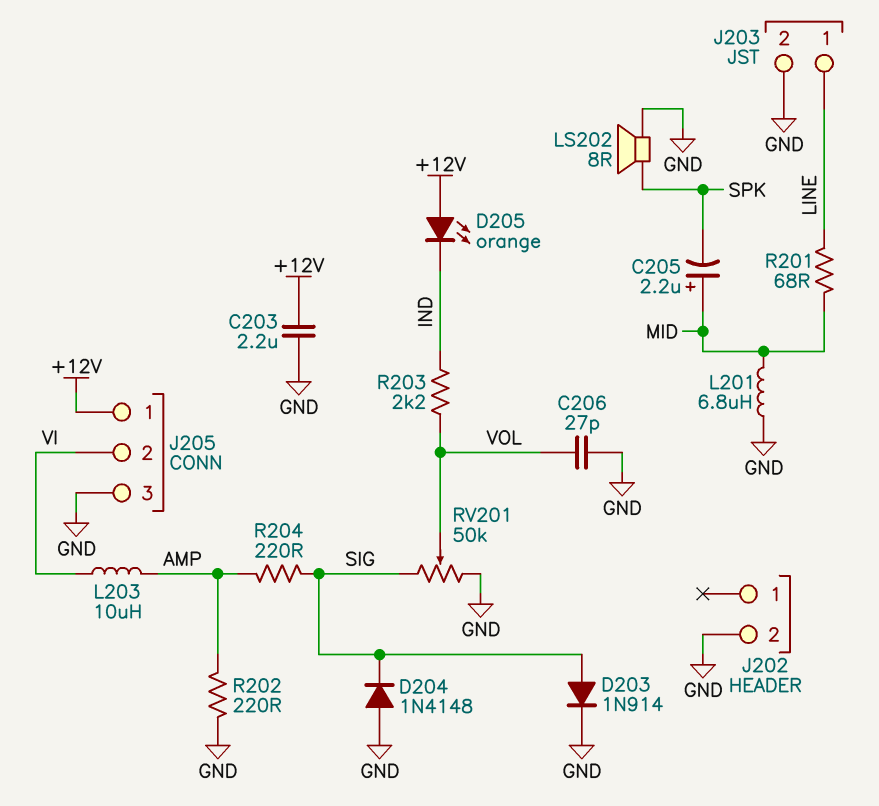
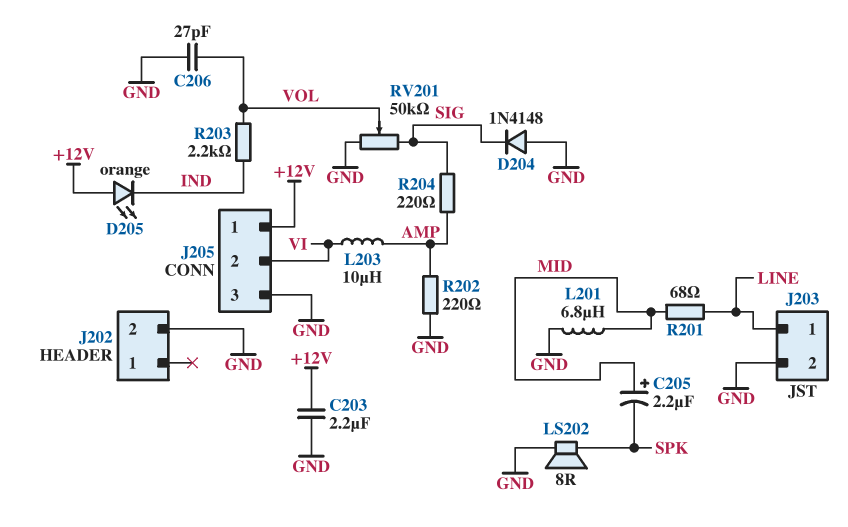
D203: diode 1N914 (A SIG, K GND) -> none

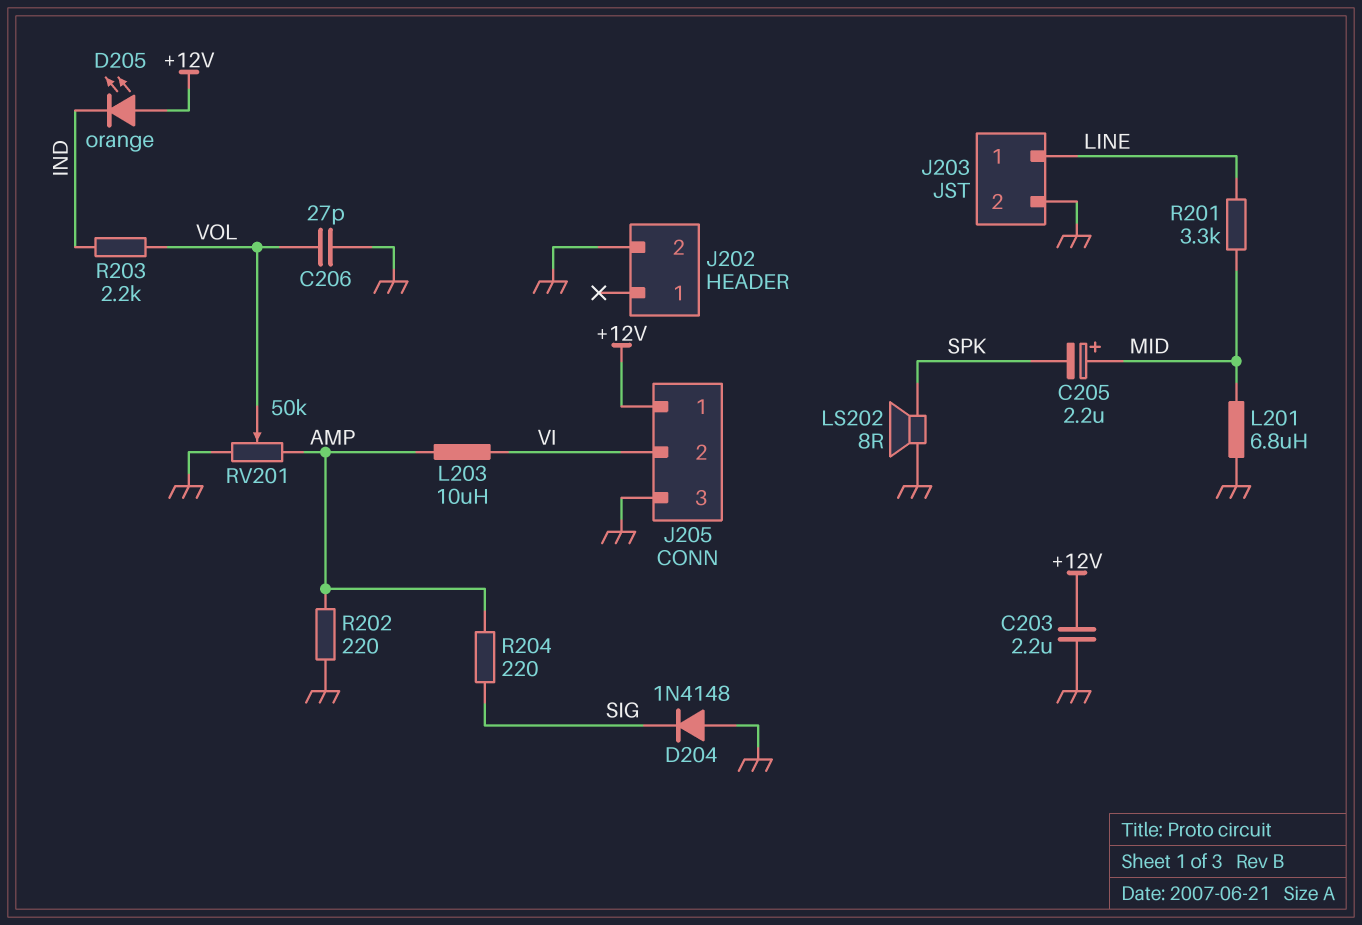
R201: 68 (LINE, MID) -> 3.3k (LINE, MID)
RV201: 50k (GND, SIG, wiper VOL) -> 50k (AMP, GND, wiper VOL)

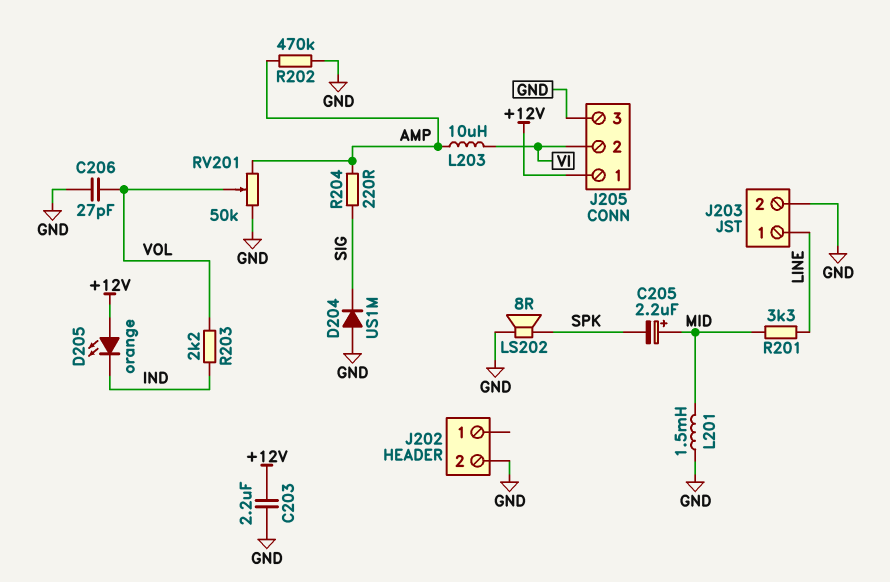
D204: diode 1N4148 (A GND, K SIG) -> diode US1M (A GND, K SIG)
L201: 6.8uH (GND, MID) -> 1.5mH (GND, MID)
R202: 220 (AMP, GND) -> 470k (AMP, GND)

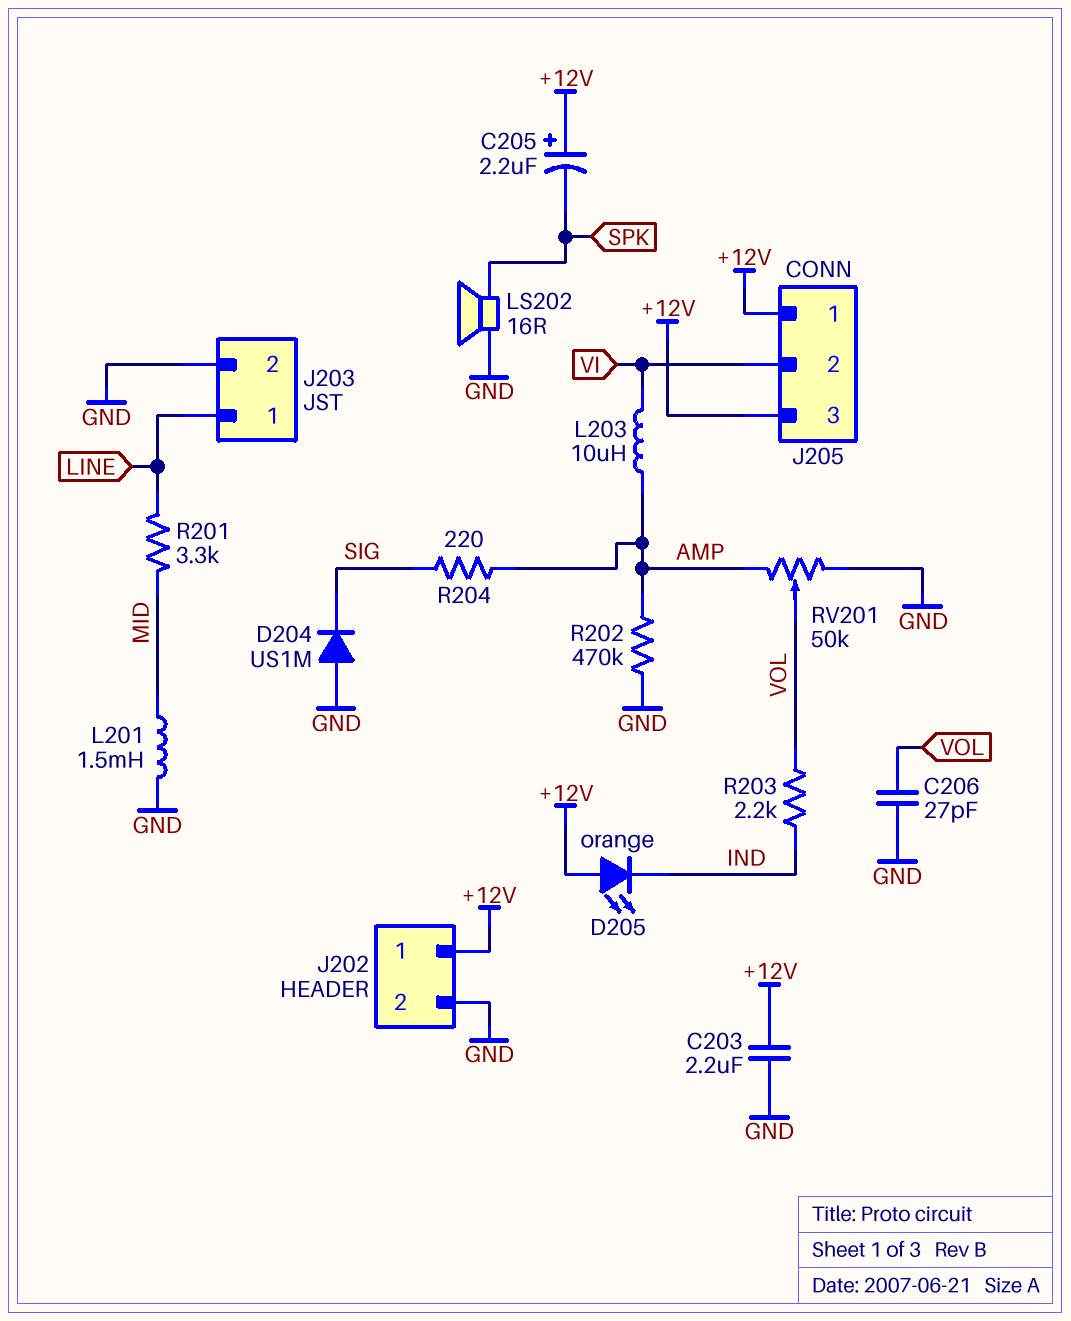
C205: 2.2uF (plus MID, minus SPK) -> 2.2uF (plus +12V, minus SPK)
J202 pin 1: none -> +12V
J205 pin 3: GND -> +12V
LS202: speaker 8R (GND, SPK) -> speaker 16R (GND, SPK)

